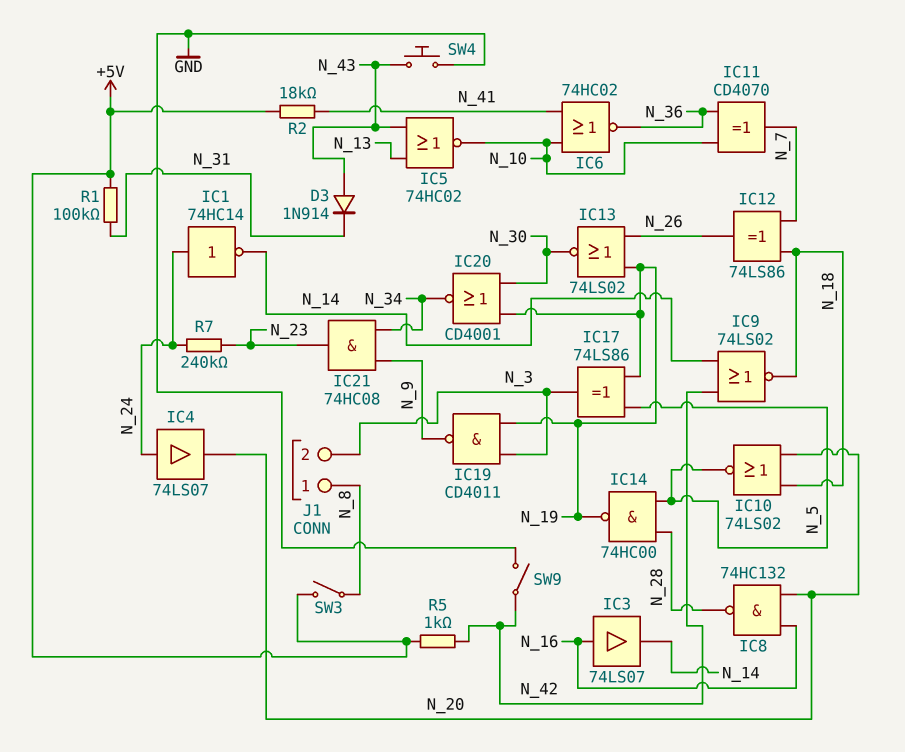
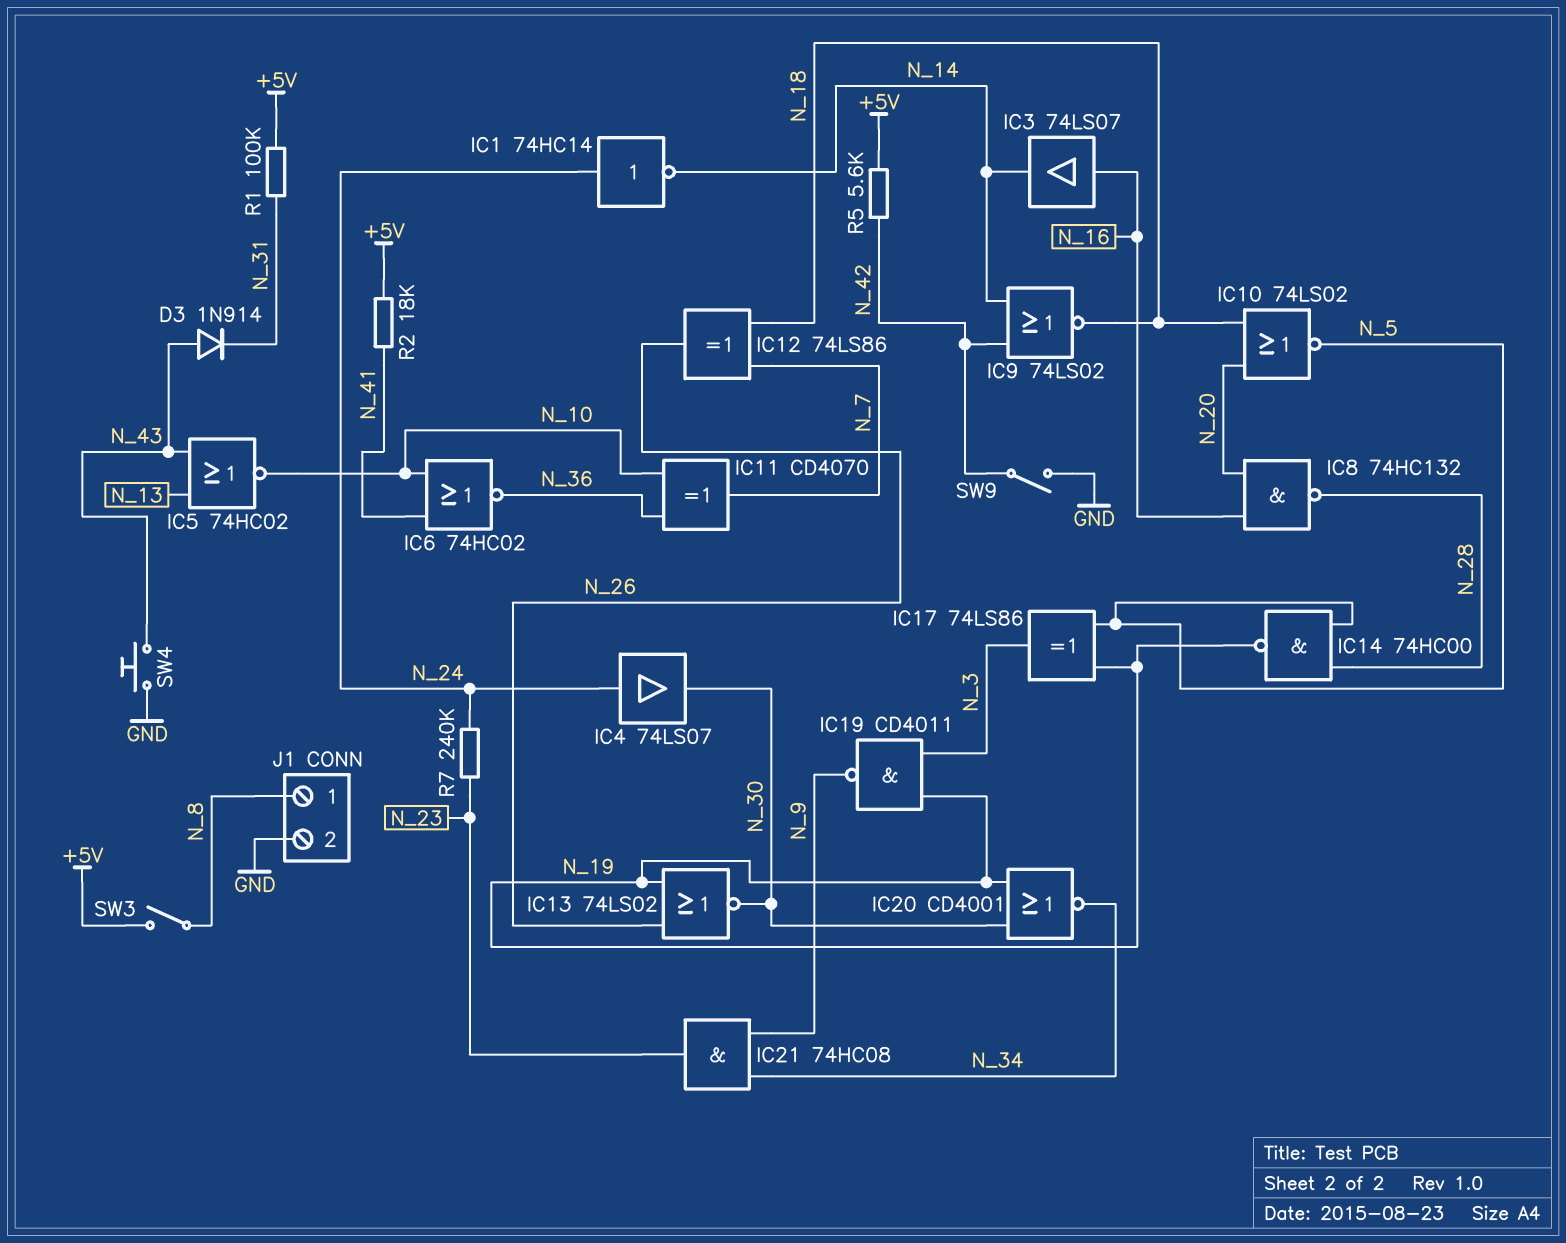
IC4: buffer 74LS07 (in N_24, out N_20) -> buffer 74LS07 (in N_24, out N_30)
J1 pin 2: N_3 -> GND
R5: 1k (+5V, N_42) -> 5.6k (+5V, N_42)

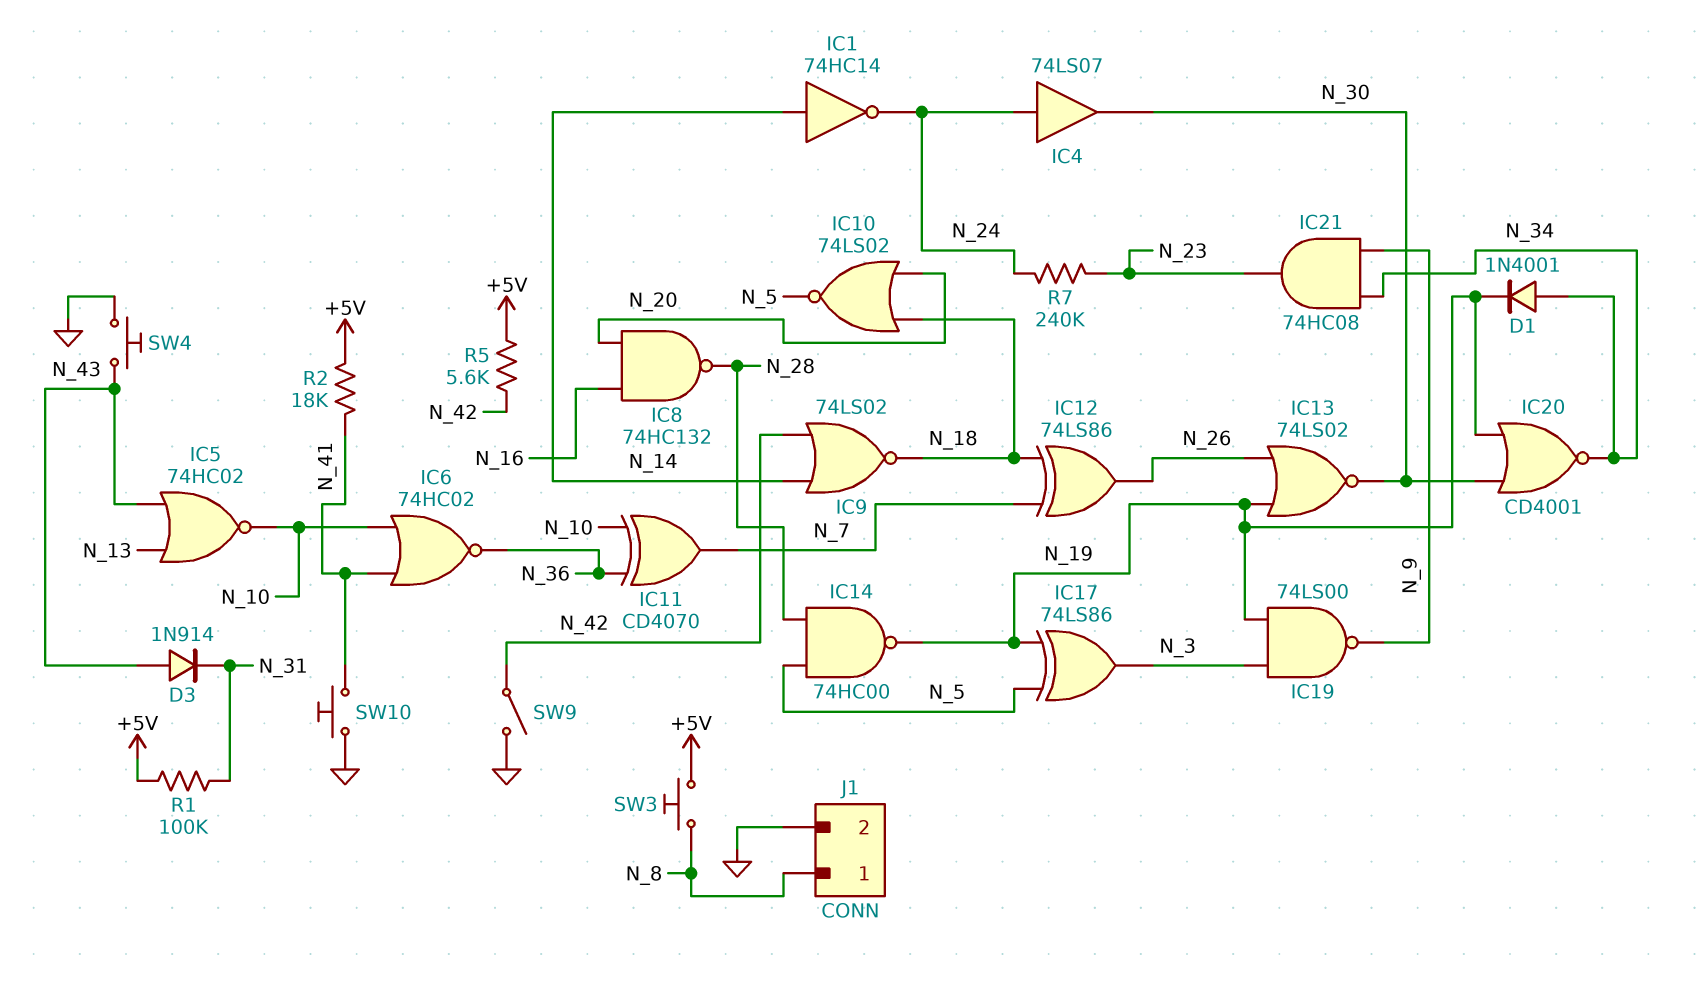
D1: none -> diode 1N4001 (A N_34, K N_19)
IC1: NOT 74HC14 (in N_24, out N_14) -> NOT 74HC14 (in N_14, out N_24)
IC3: buffer 74LS07 (in N_16, out N_14) -> none
IC19: NAND CD4011 (in N_3, in N_19, out N_9) -> NAND 74LS00 (in N_3, in N_19, out N_9)
SW3: switch (+5V, N_8) -> button (+5V, N_8)
SW10: none -> button (GND, N_41)

